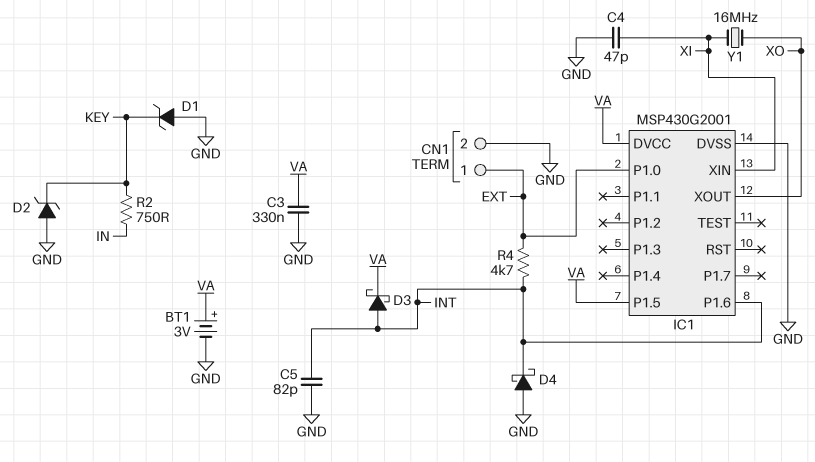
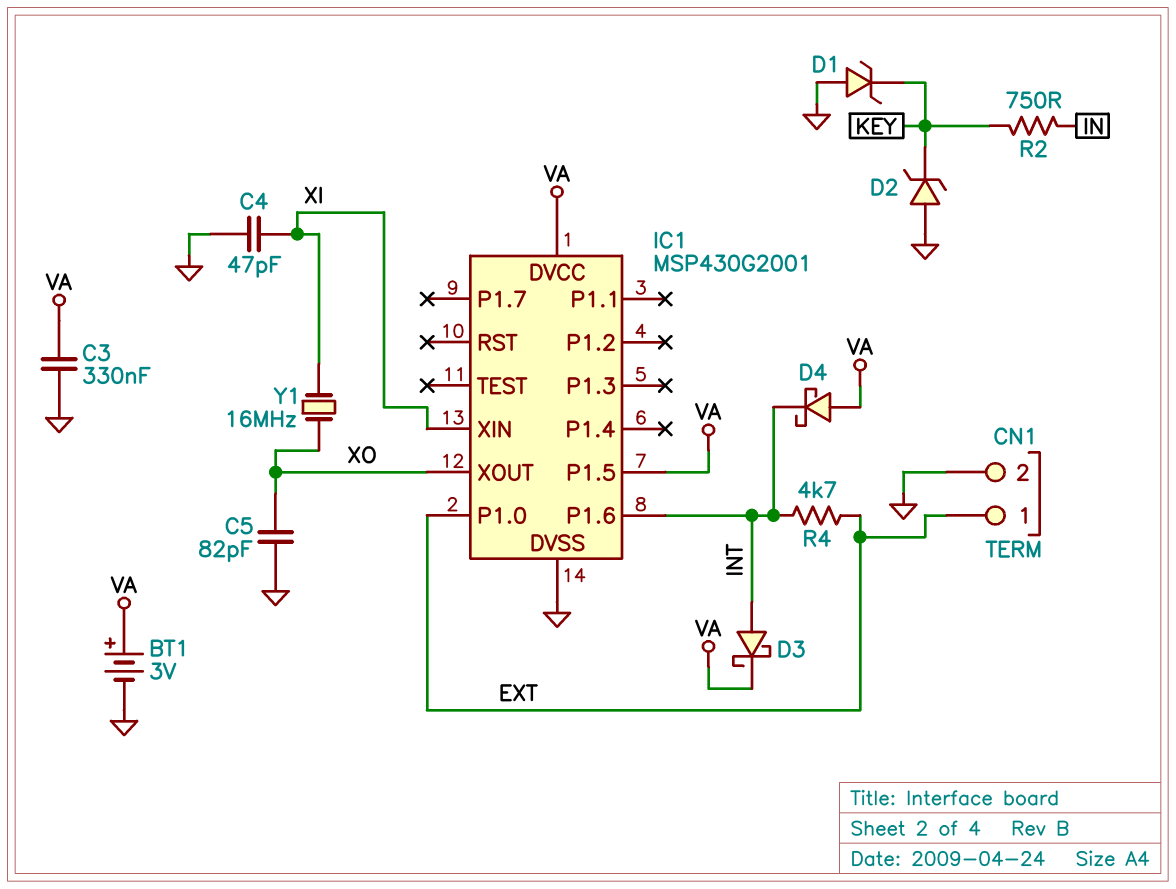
C5: 82pF (GND, INT) -> 82pF (GND, XO)
D4: schottky (A GND, K INT) -> schottky (A VA, K INT)

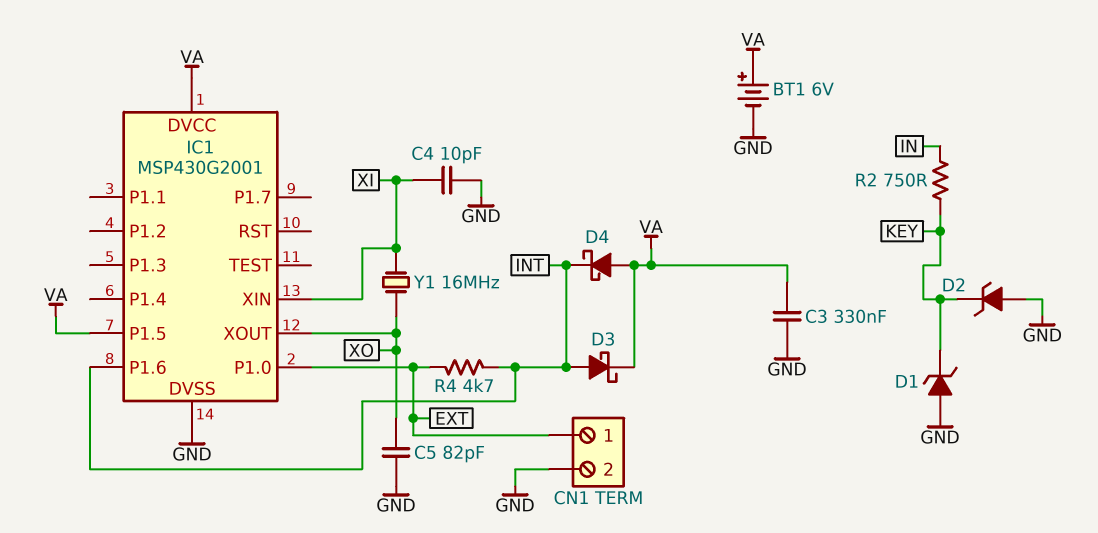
BT1: 3V (plus VA, minus GND) -> 6V (plus VA, minus GND)
C4: 47pF (GND, XI) -> 10pF (GND, XI)

